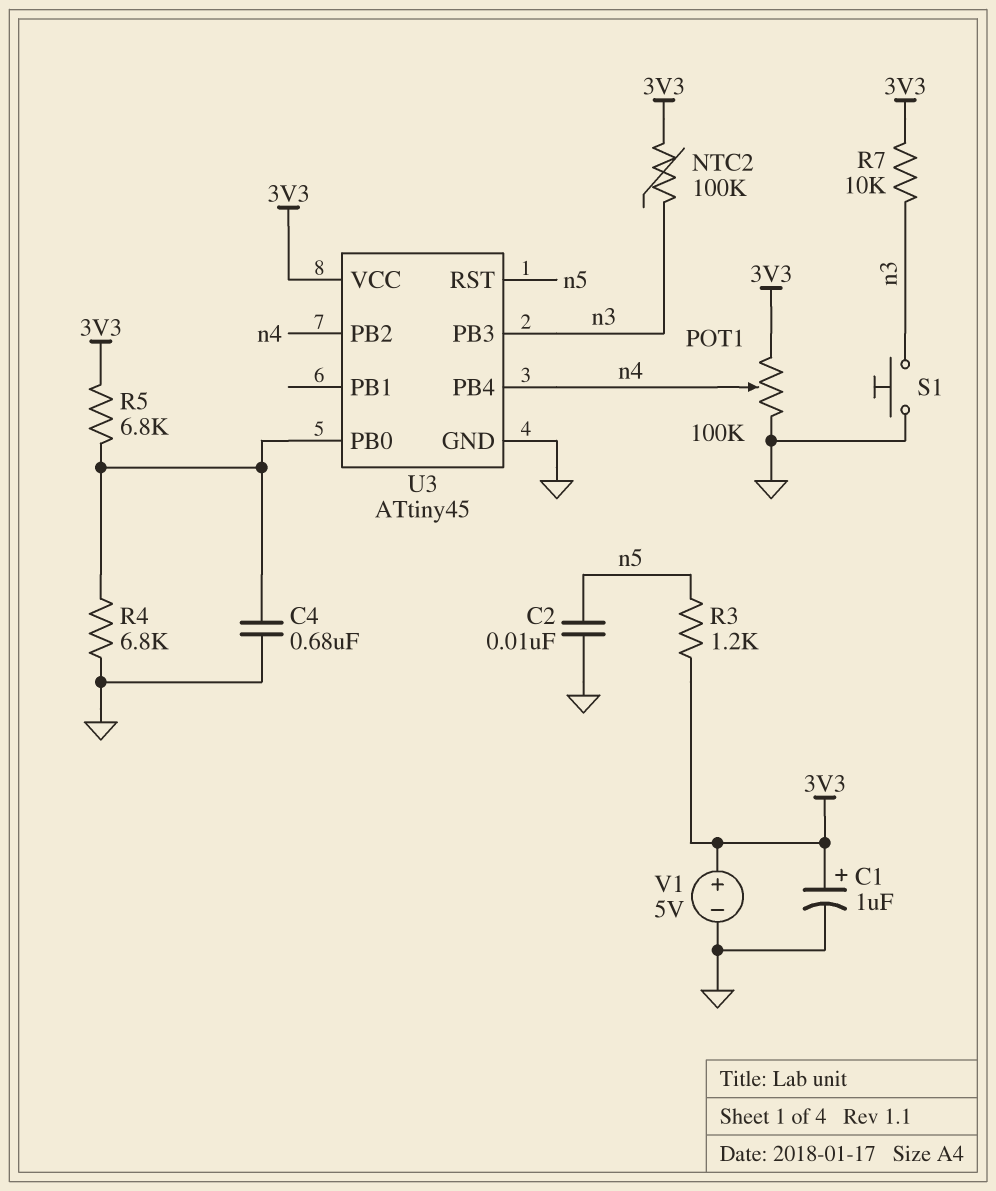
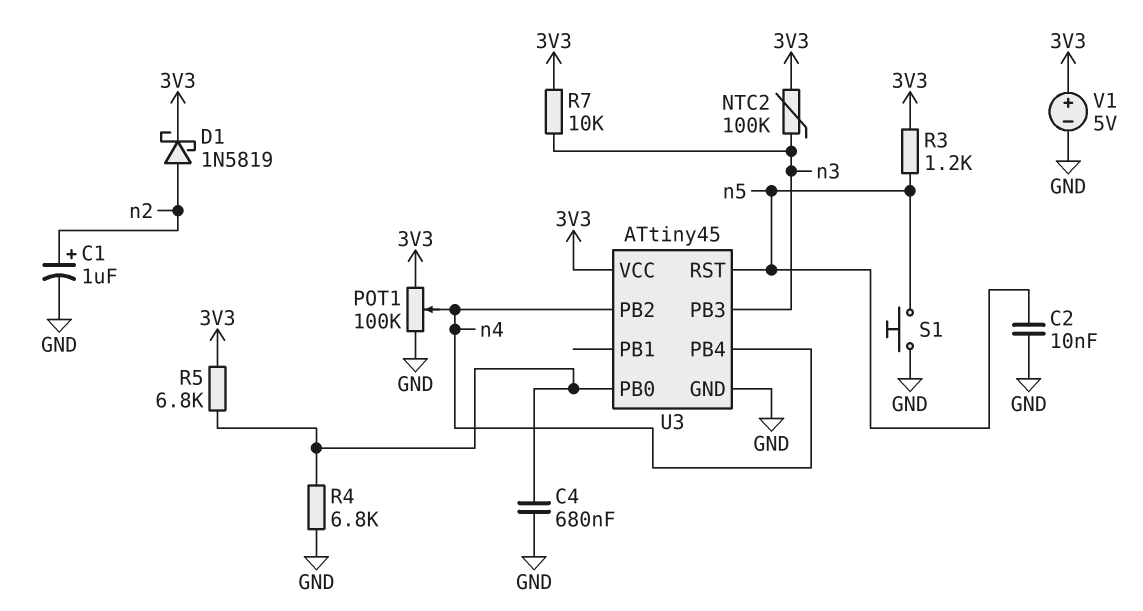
C1: 1uF (plus 3V3, minus GND) -> 1uF (plus n2, minus GND)
D1: none -> schottky 1N5819 (A n2, K 3V3)
S1: button (GND, n3) -> button (GND, n5)

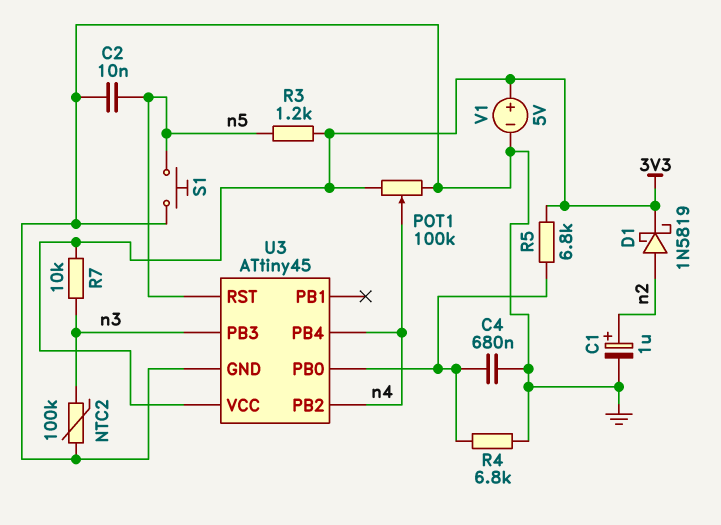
NTC2: 100k (3V3, n3) -> 100k (GND, n3)

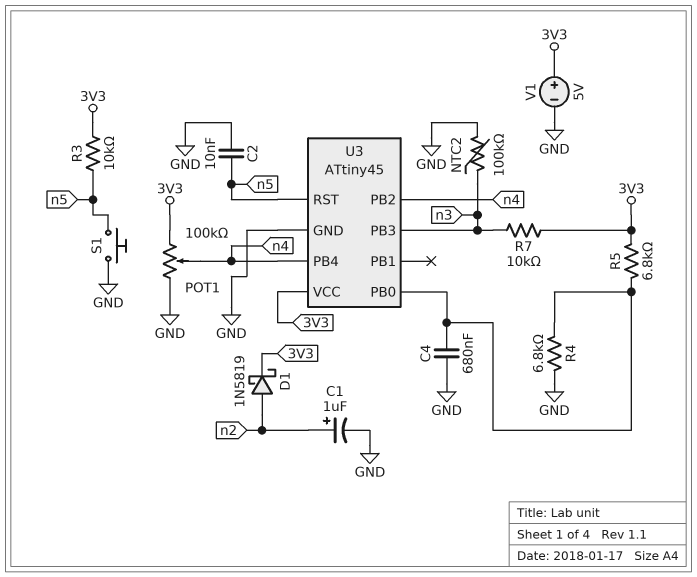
R3: 1.2k (3V3, n5) -> 10k (3V3, n5)

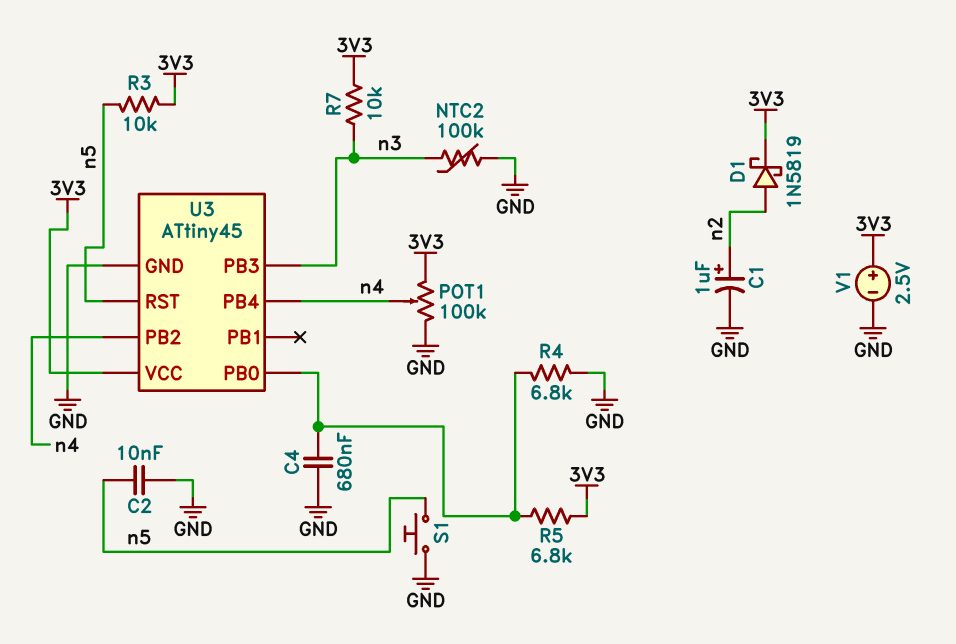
V1: 5V (plus 3V3, minus GND) -> 2.5V (plus 3V3, minus GND)

